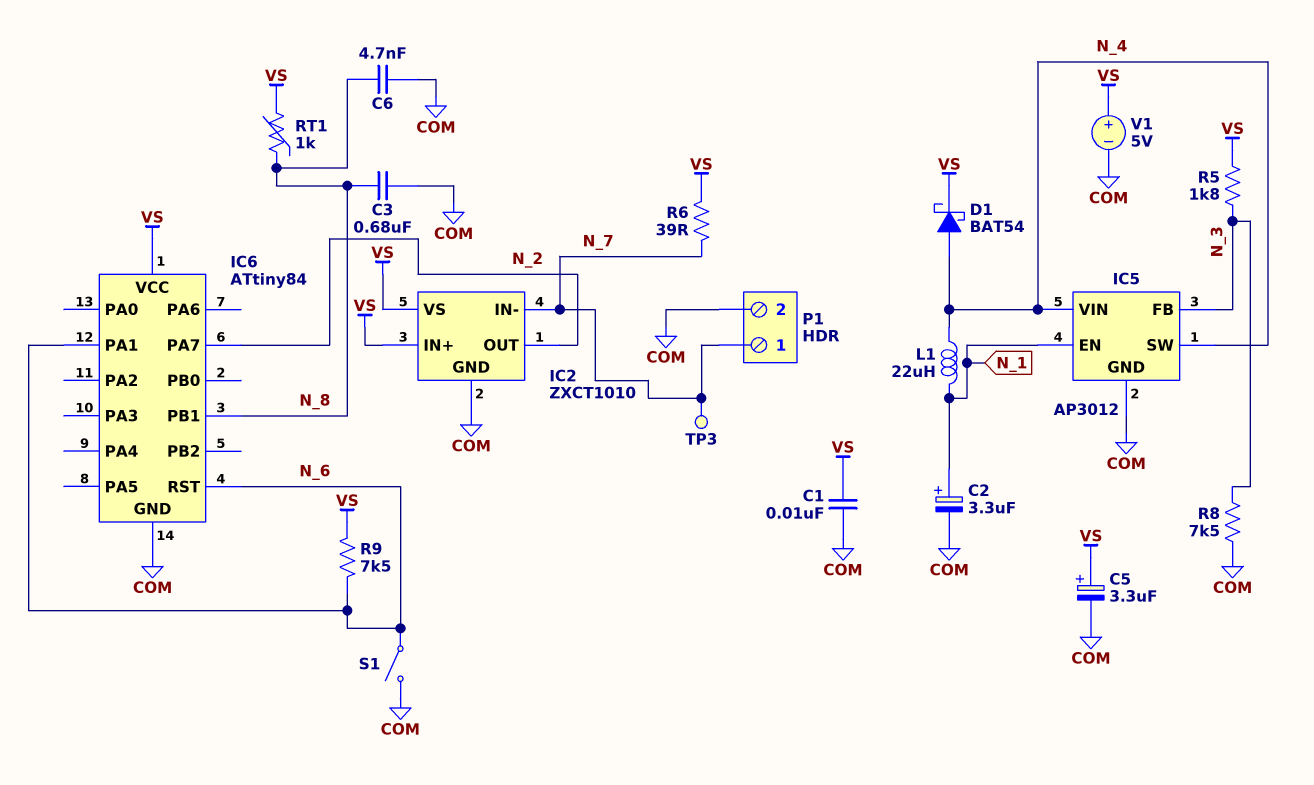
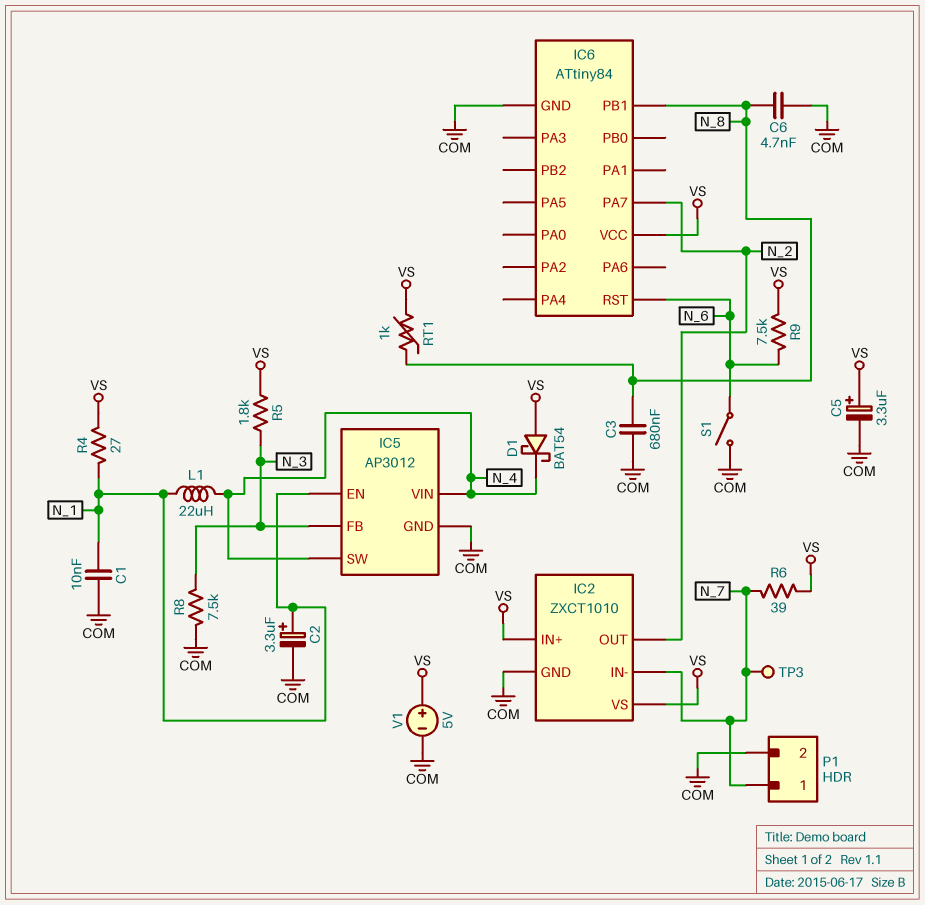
C1: 10nF (COM, VS) -> 10nF (COM, N_1)
D1: schottky BAT54 (A N_4, K VS) -> schottky BAT54 (A VS, K N_4)
IC6 pin PA1: N_6 -> none
R4: none -> 27 (N_1, VS)

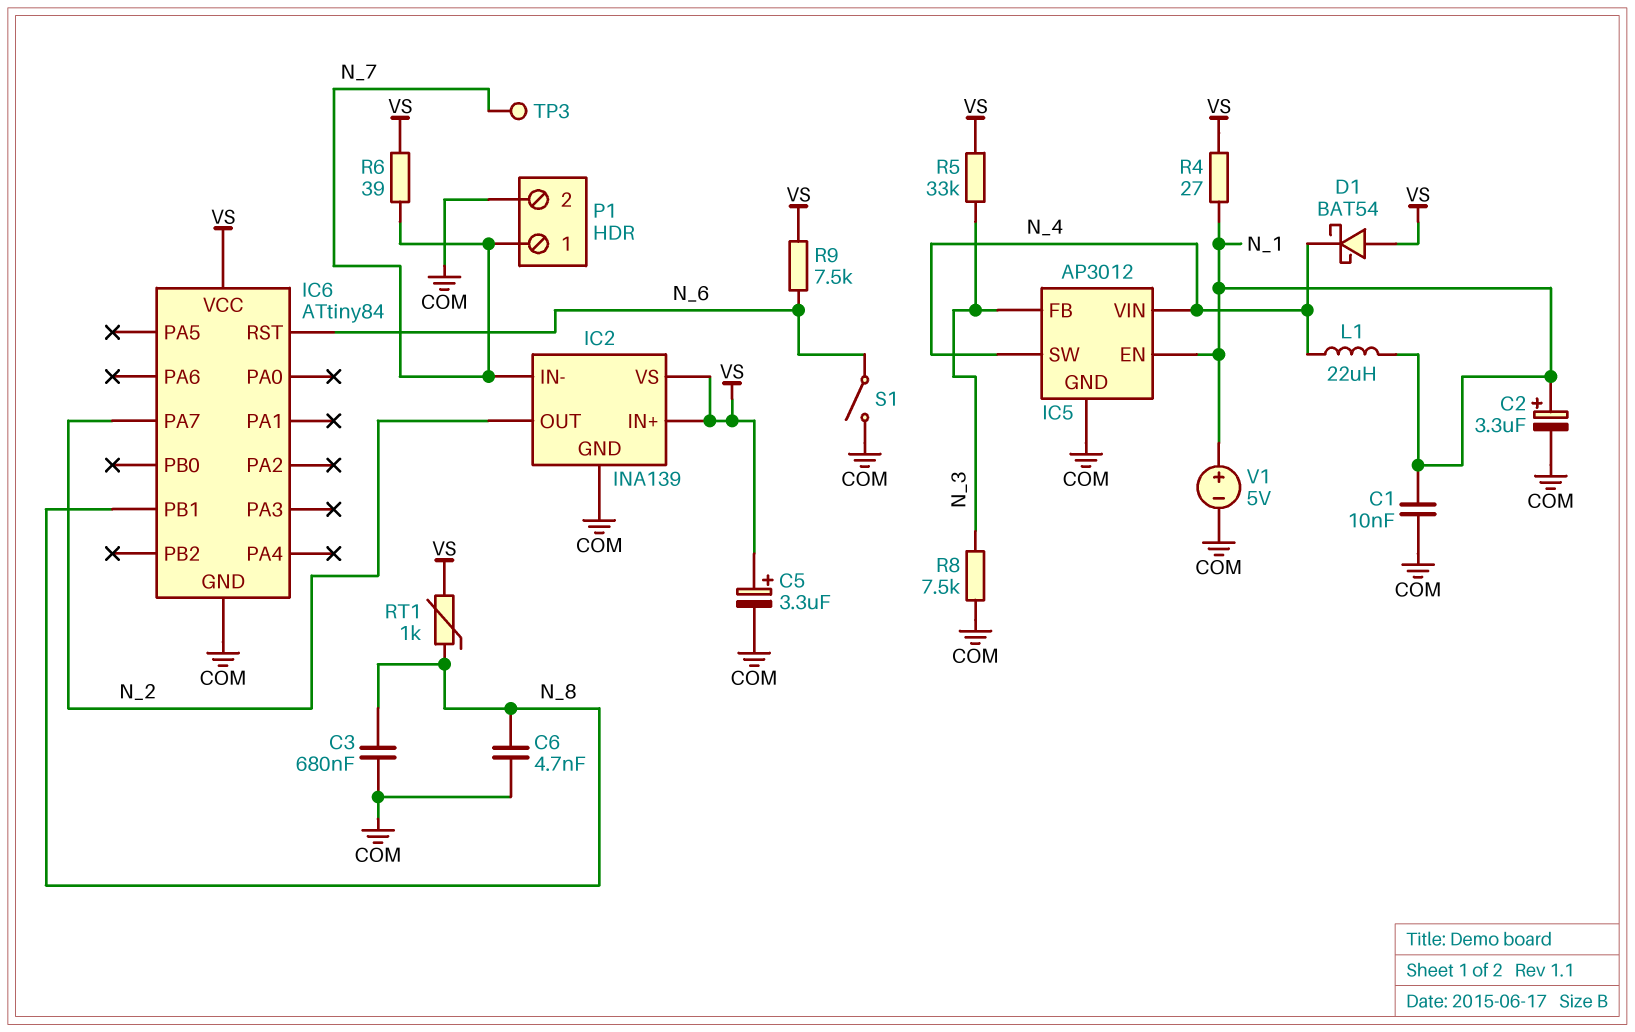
IC2: ZXCT1010 -> INA139
R5: 1.8k (N_3, VS) -> 33k (N_3, VS)
V1: 5V (plus VS, minus COM) -> 5V (plus N_1, minus COM)

